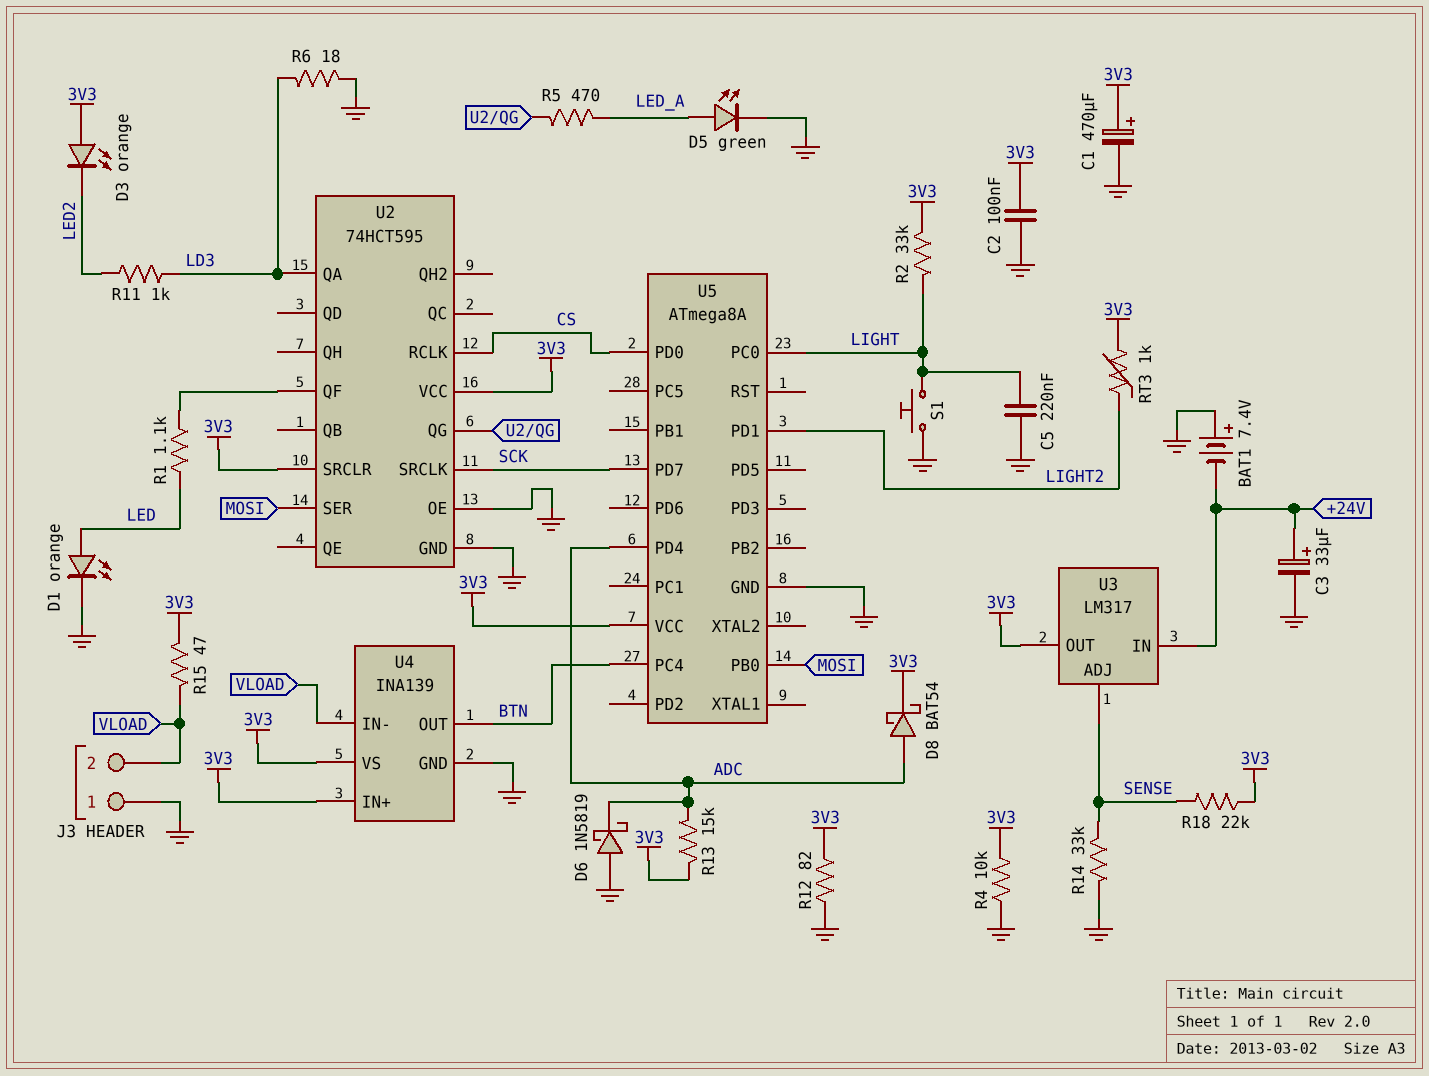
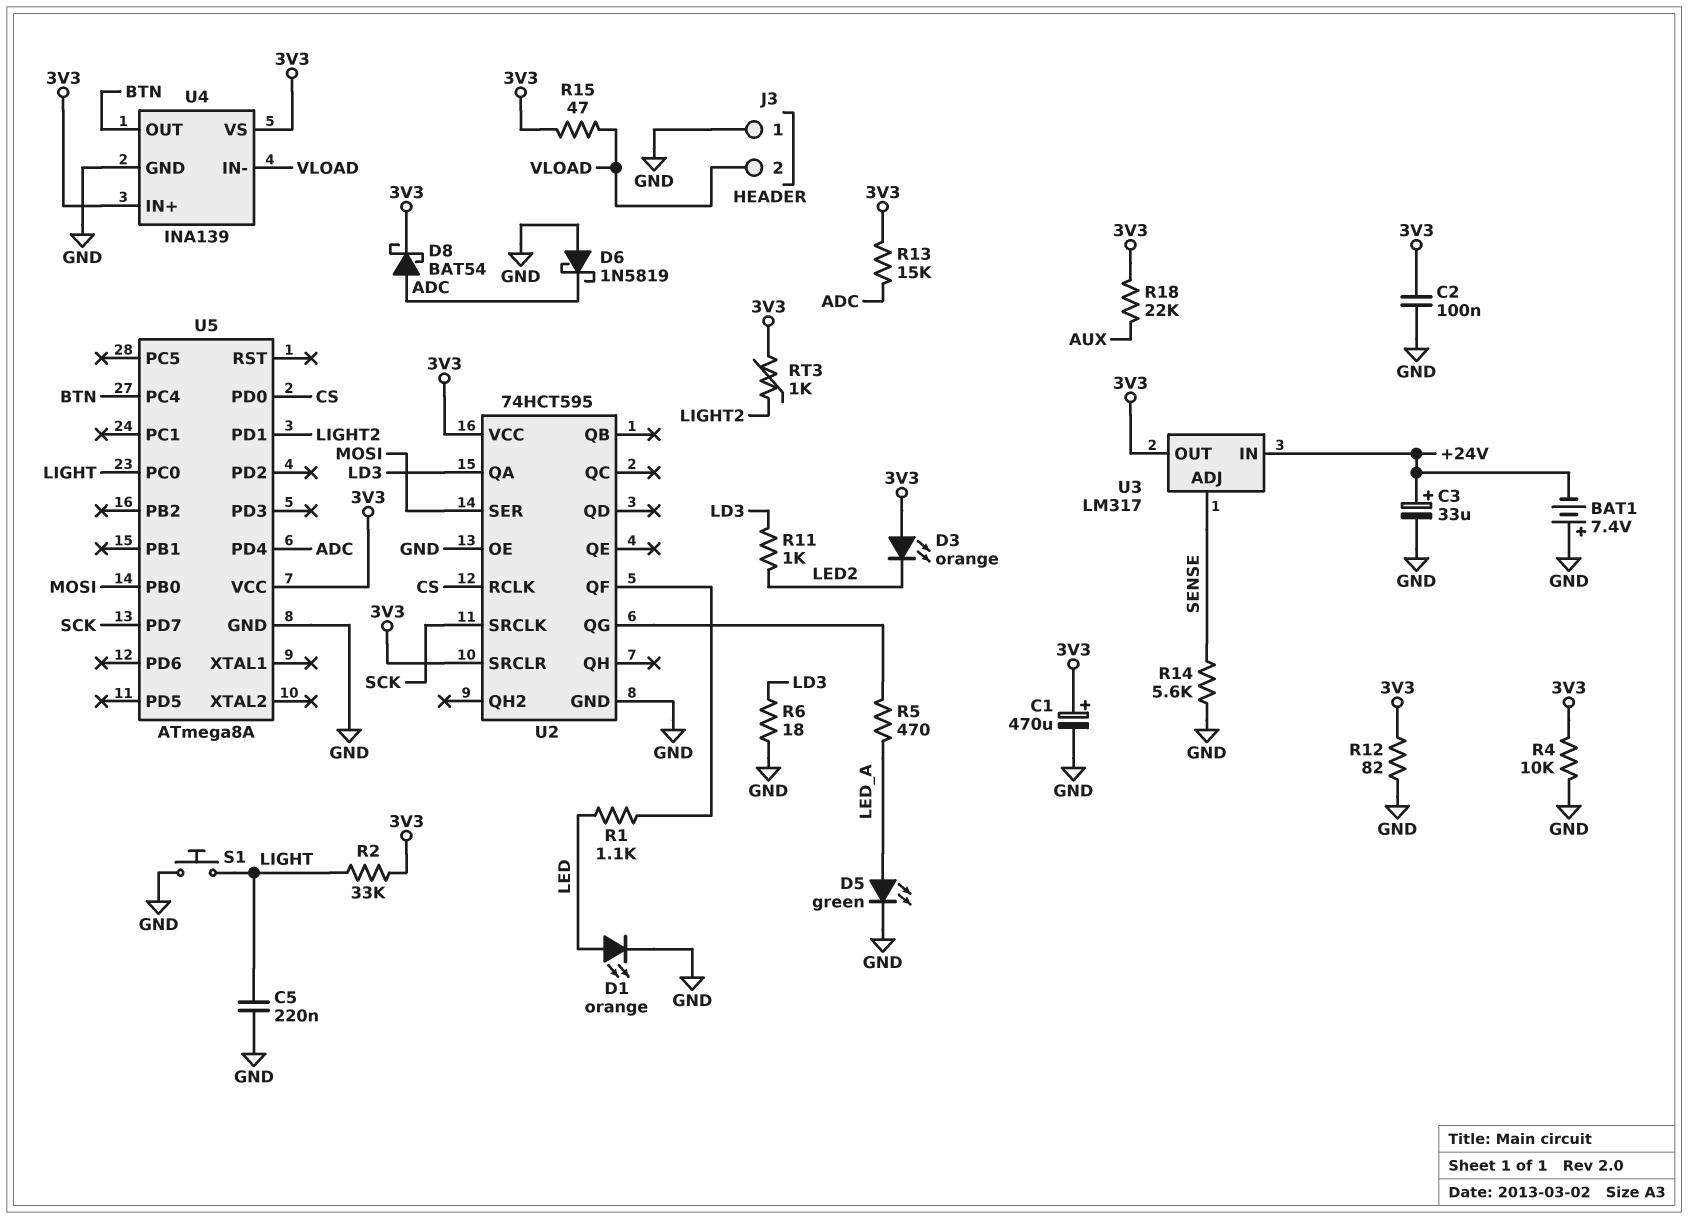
R14: 33k (GND, SENSE) -> 5.6k (GND, SENSE)
R18: 22k (3V3, SENSE) -> 22k (3V3, AUX)

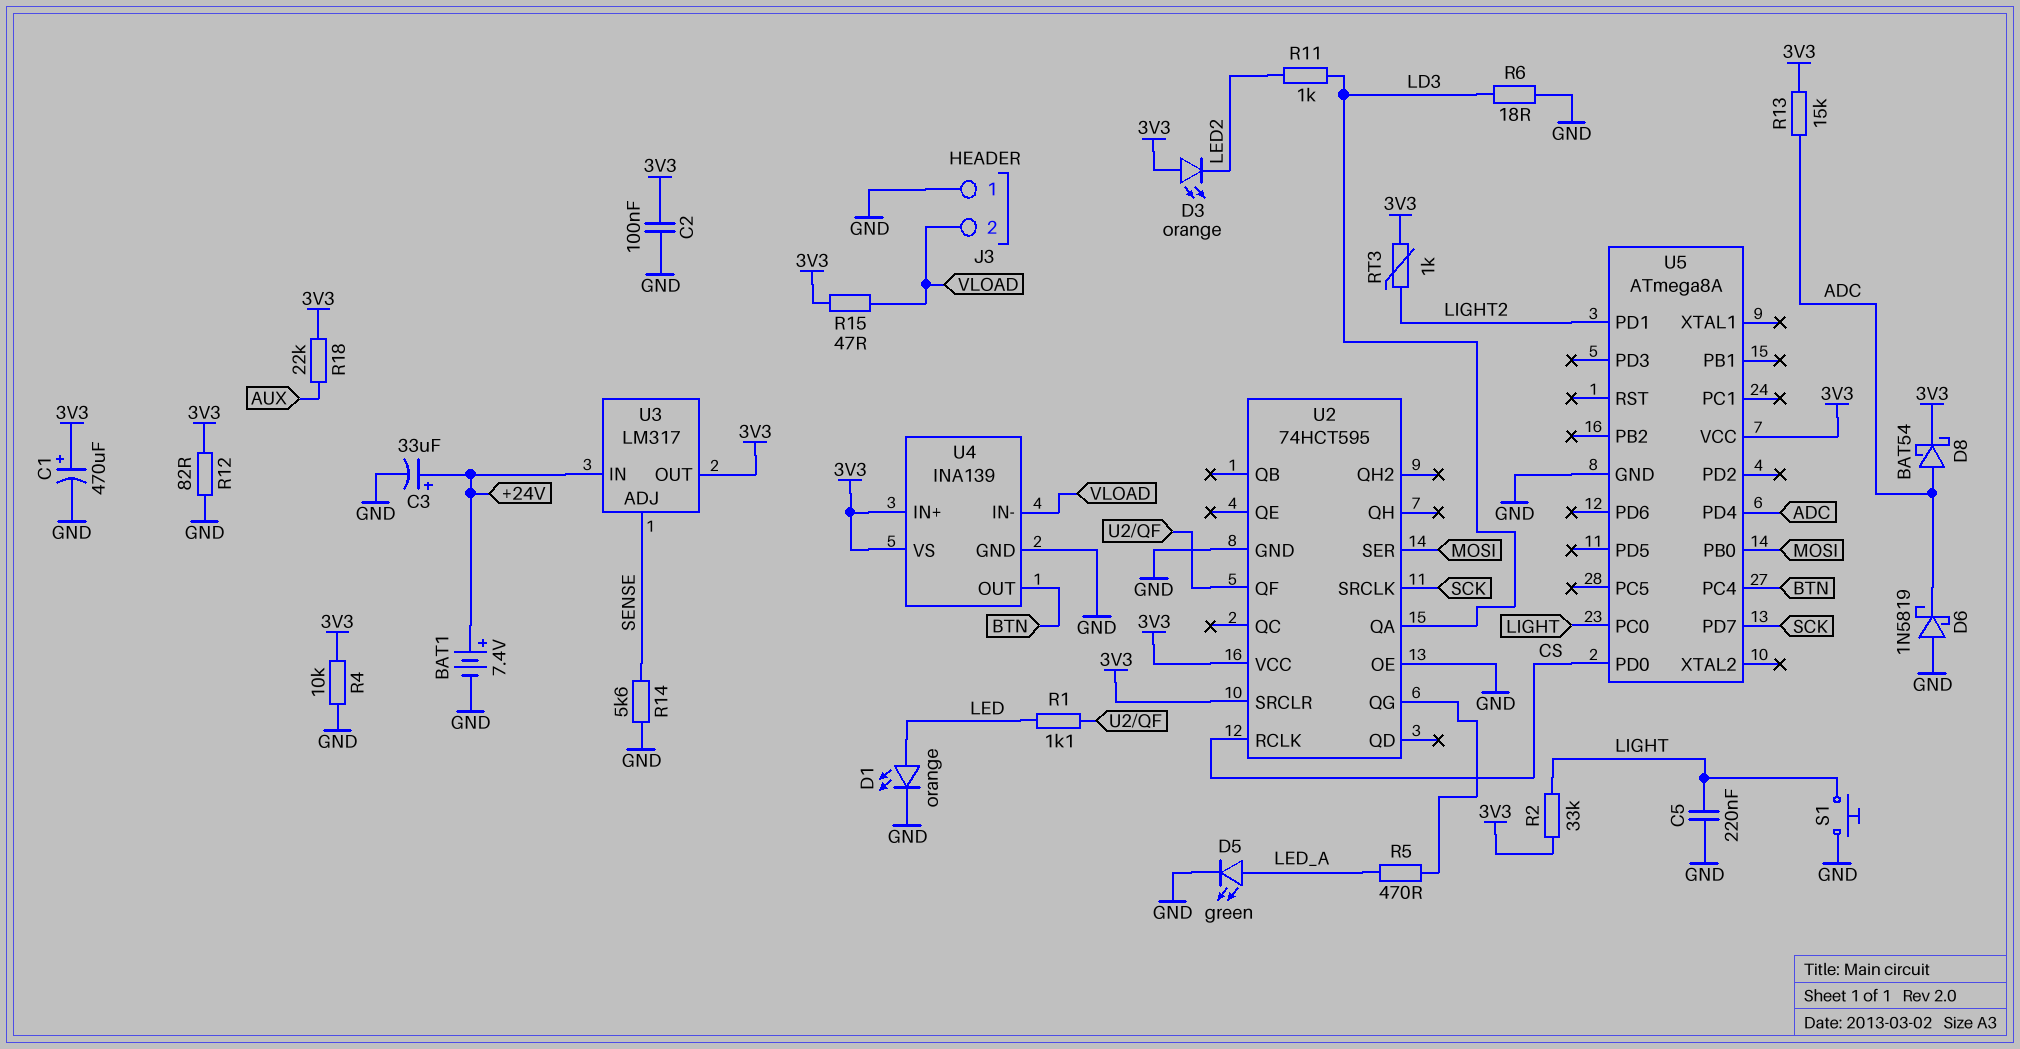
BAT1: 7.4V (plus GND, minus +24V) -> 7.4V (plus +24V, minus GND)

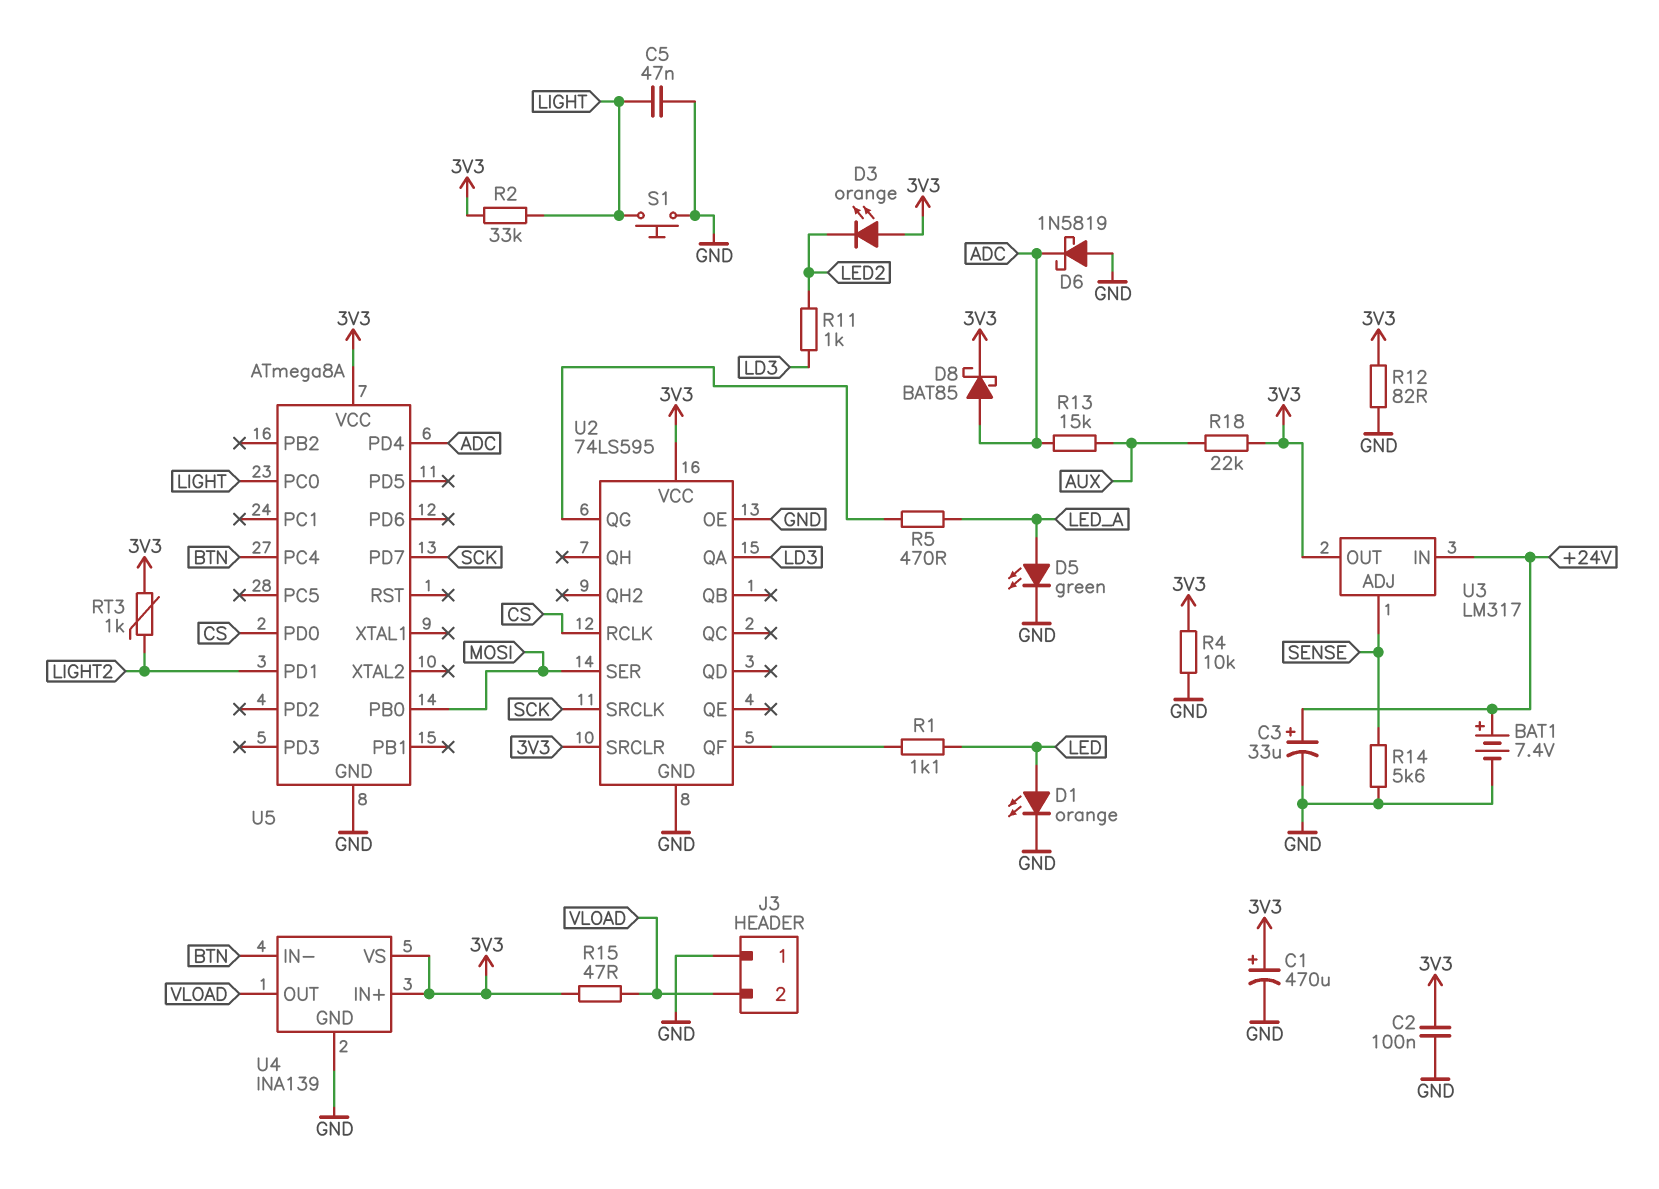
C5: 220nF (GND, LIGHT) -> 47nF (GND, LIGHT)
D8: schottky BAT54 (A ADC, K 3V3) -> schottky BAT85 (A ADC, K 3V3)
R6: 18 (GND, LD3) -> none
R13: 15k (3V3, ADC) -> 15k (ADC, AUX)
U2: 74HCT595 -> 74LS595
U4 pin IN-: VLOAD -> BTN
U4 pin OUT: BTN -> VLOAD

